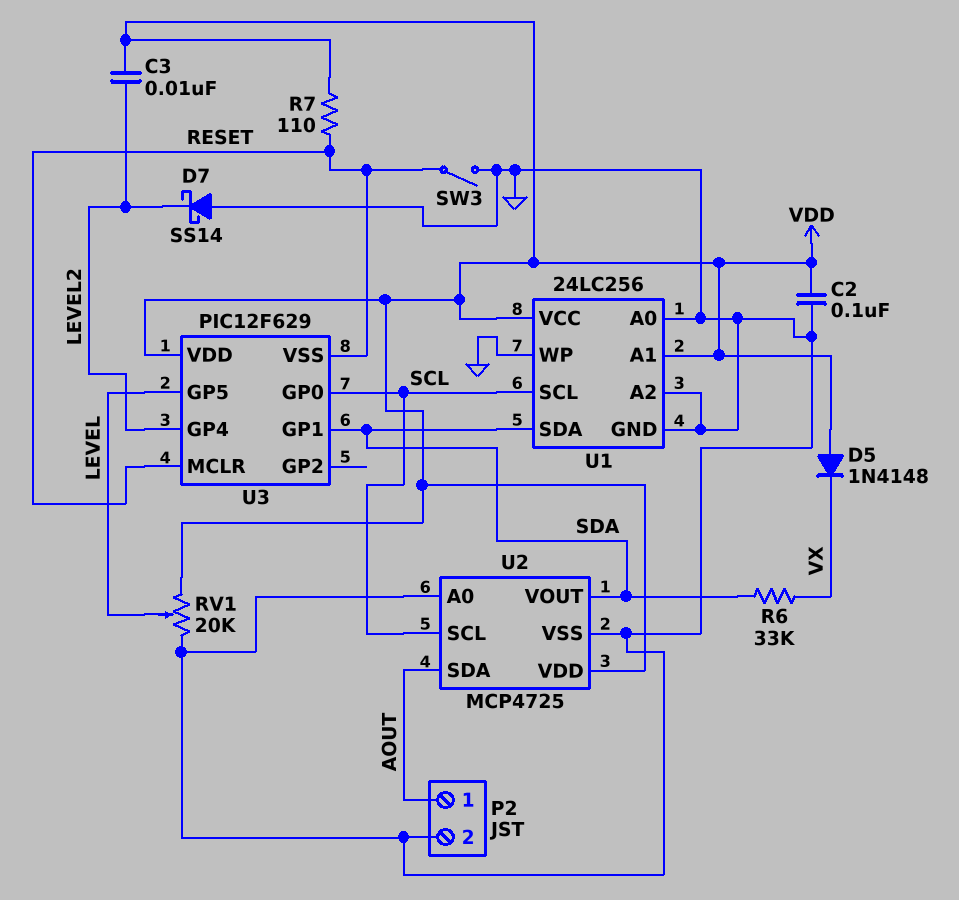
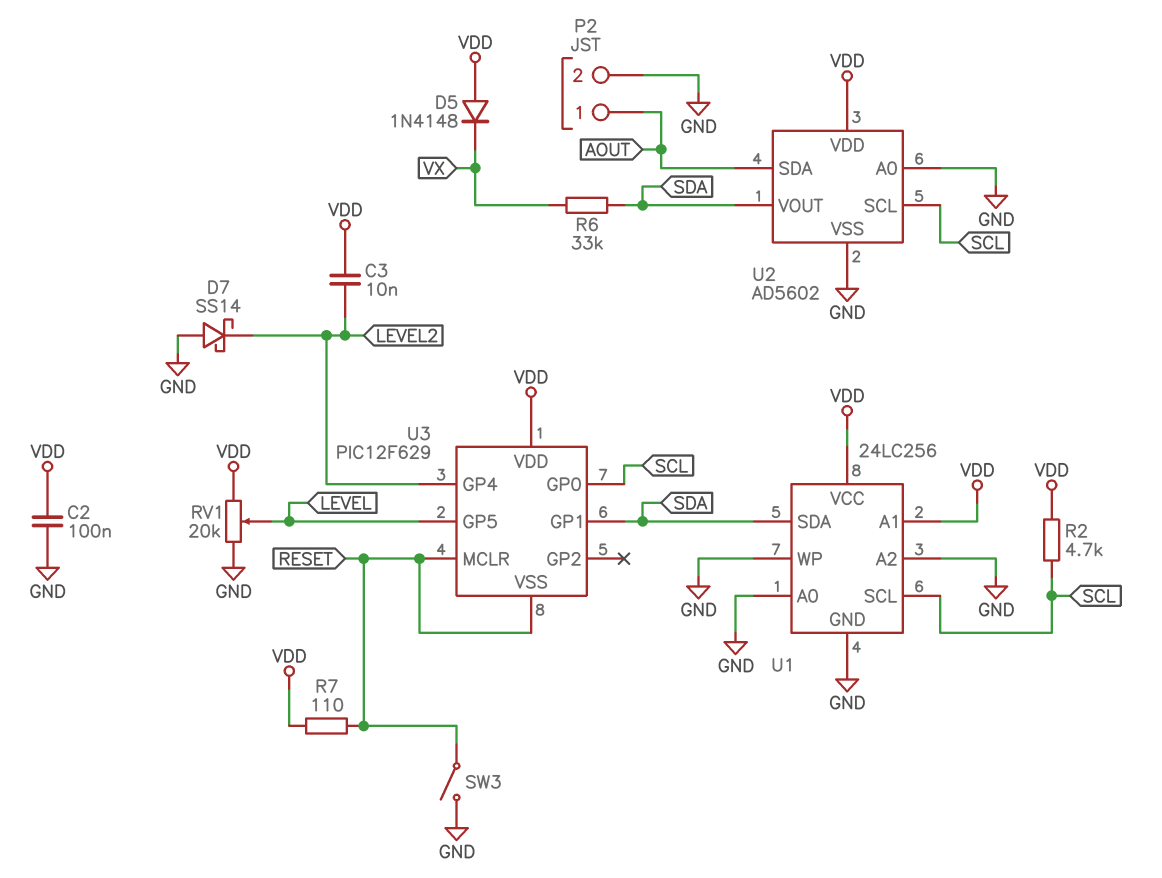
R2: none -> 4.7k (SCL, VDD)
U2: MCP4725 -> AD5602

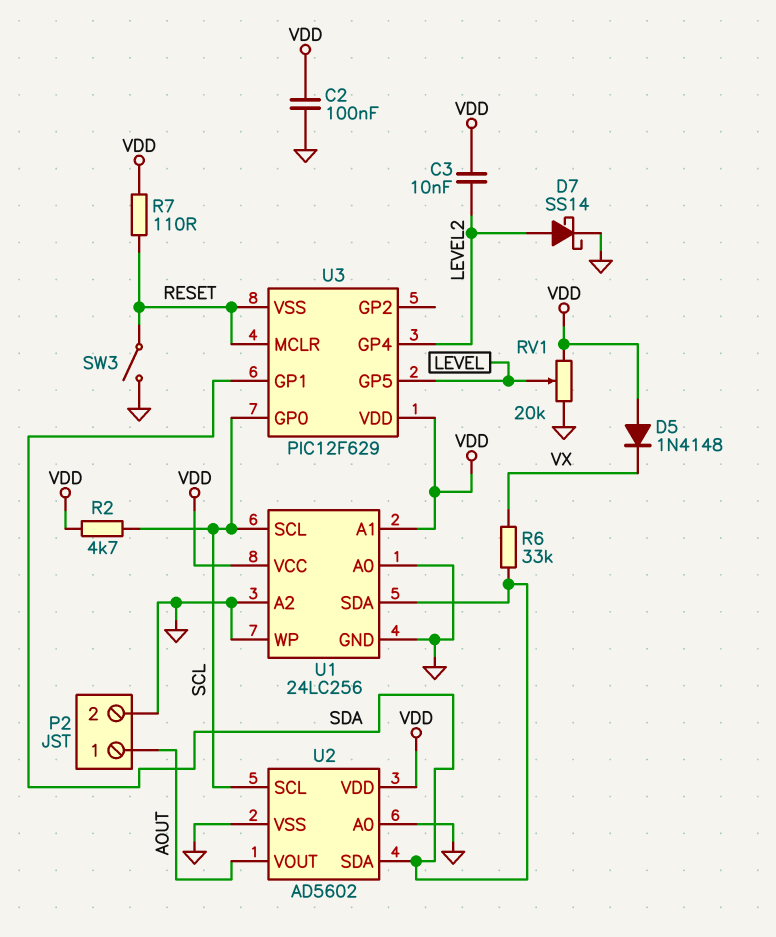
D7: schottky SS14 (A GND, K LEVEL2) -> schottky SS14 (A LEVEL2, K GND)
U2 pin SDA: AOUT -> SDA
U2 pin VOUT: SDA -> AOUT

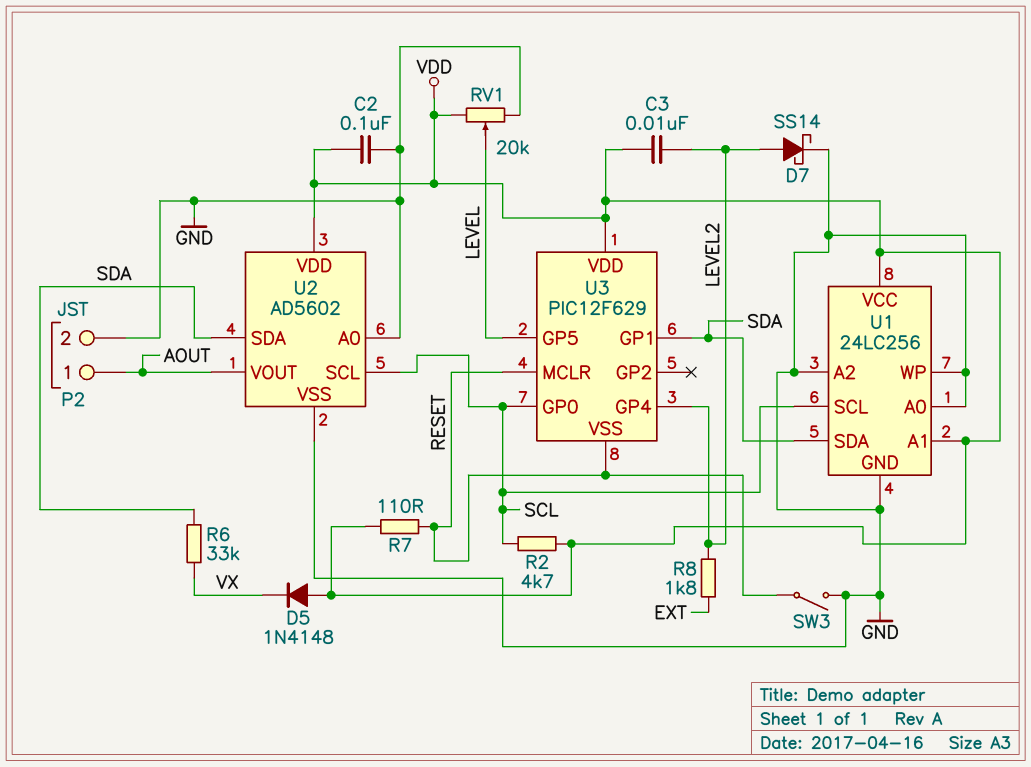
R8: none -> 1.8k (EXT, LEVEL2)

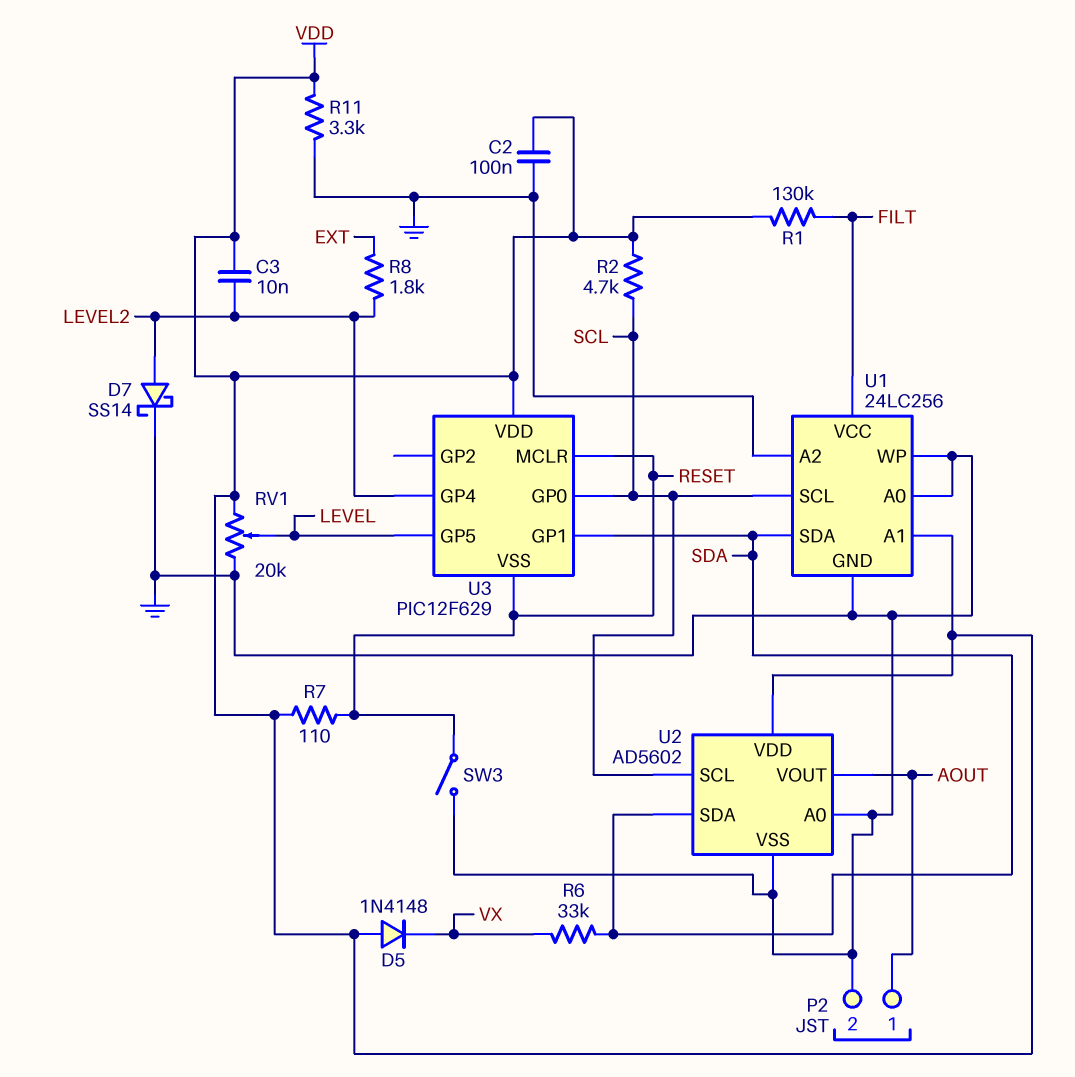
R1: none -> 130k (FILT, VDD)
R11: none -> 3.3k (GND, VDD)
U1 pin VCC: VDD -> FILT

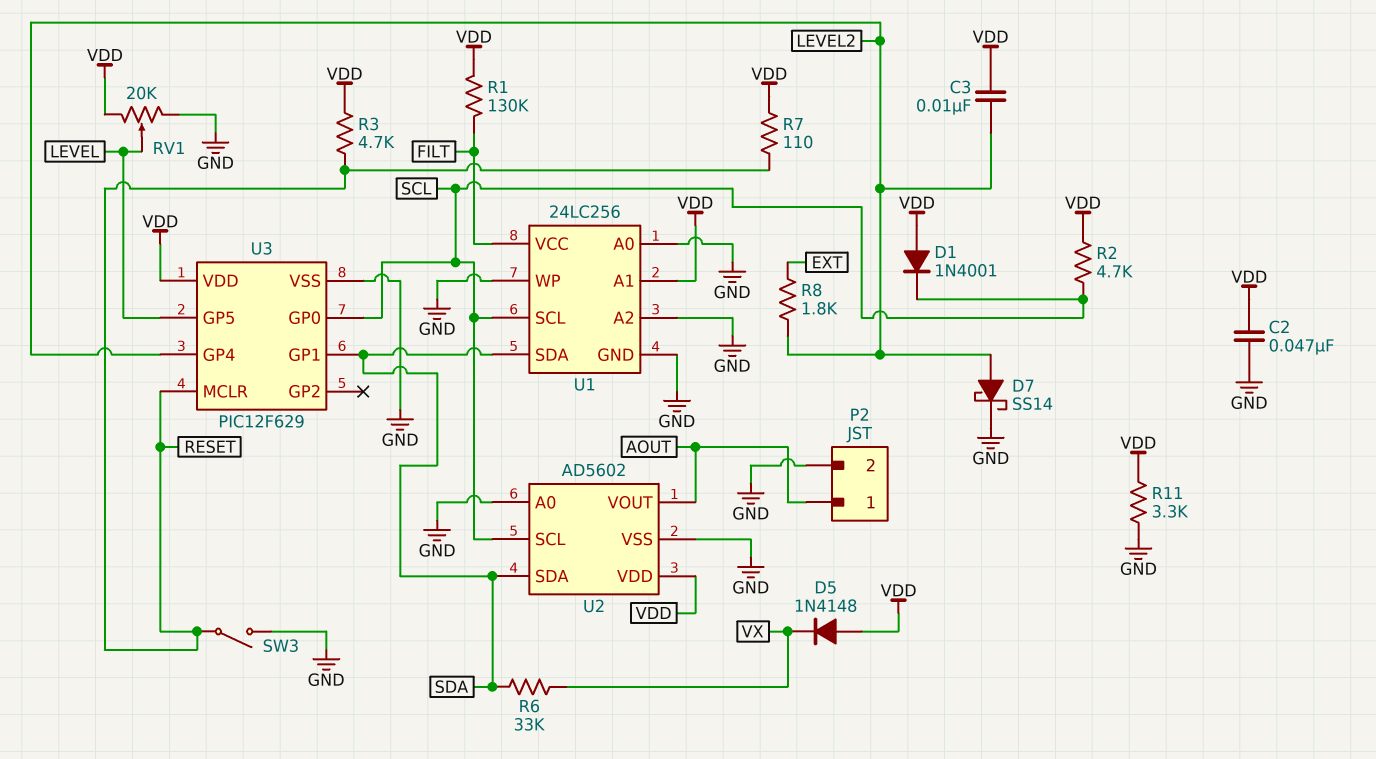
C2: 100nF (GND, VDD) -> 47nF (GND, VDD)
D1: none -> diode 1N4001 (A VDD, K SCL)
R3: none -> 4.7k (RESET, VDD)
U3 pin VSS: RESET -> GND

